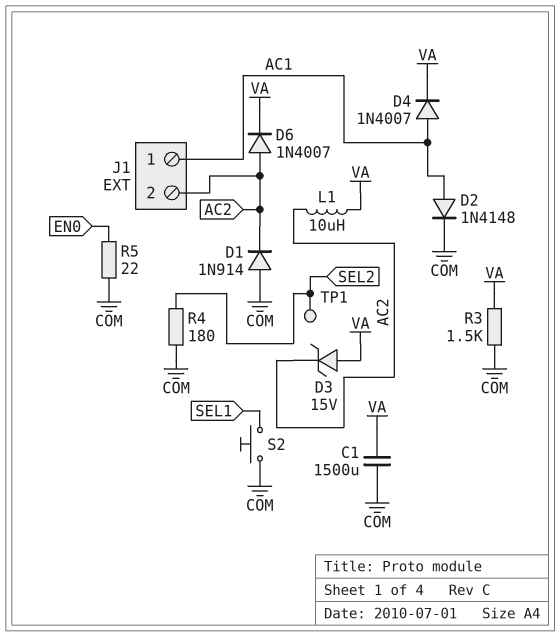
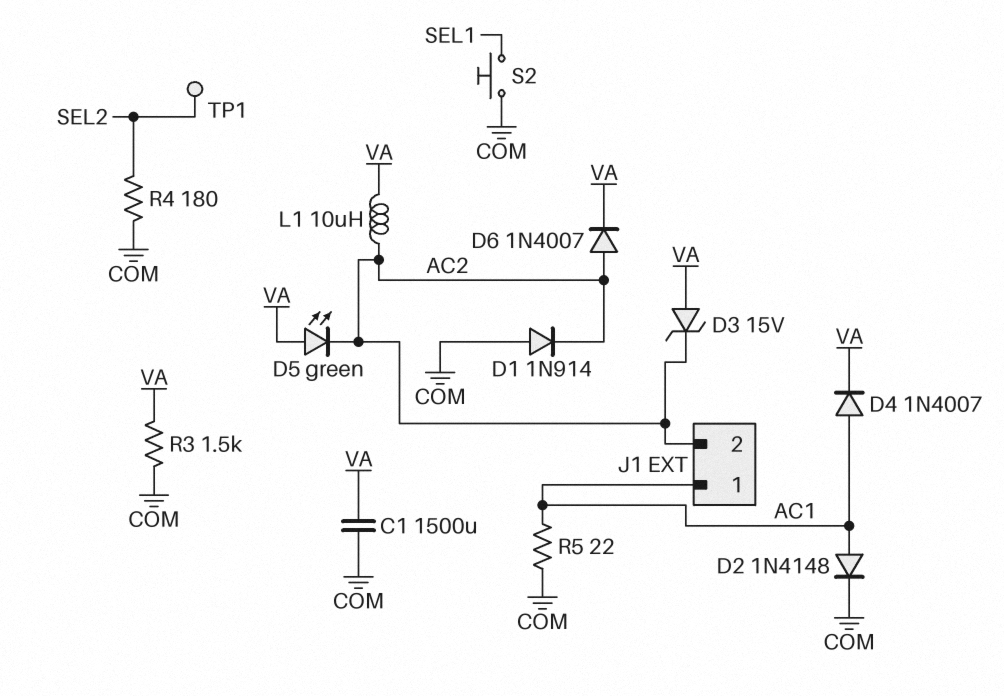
D5: none -> LED green (A VA, K AC2)
R5: 22 (COM, EN0) -> 22 (AC1, COM)

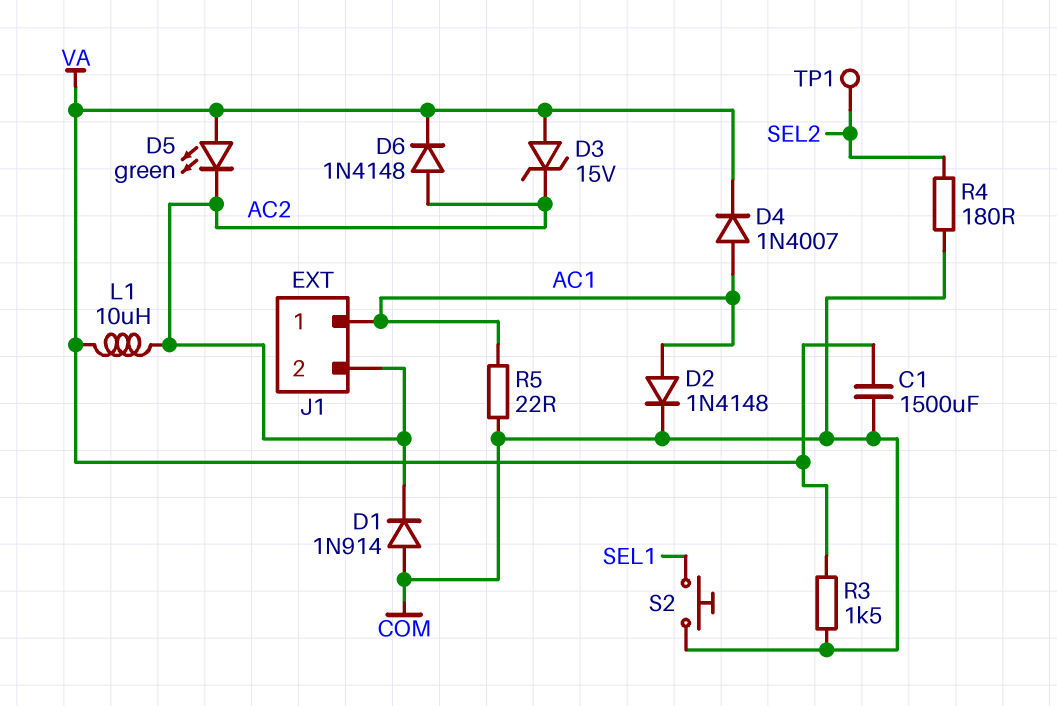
D6: diode 1N4007 (A AC2, K VA) -> diode 1N4148 (A AC2, K VA)

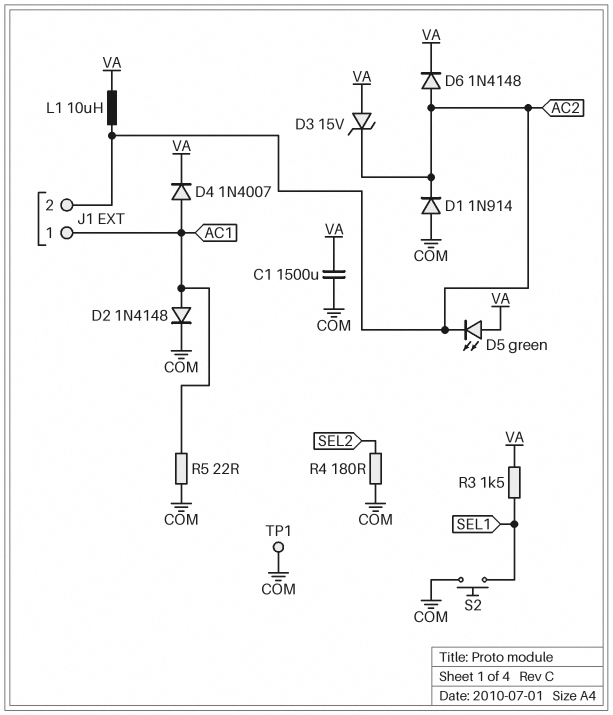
R3: 1.5k (COM, VA) -> 1.5k (SEL1, VA)
TP1: test point (SEL2) -> test point (COM)

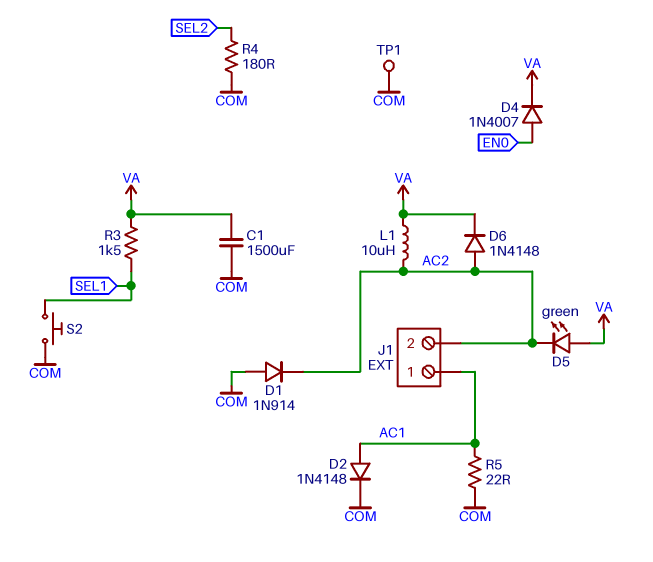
D3: zener 15V (A VA, K AC2) -> none
D4: diode 1N4007 (A AC1, K VA) -> diode 1N4007 (A EN0, K VA)

